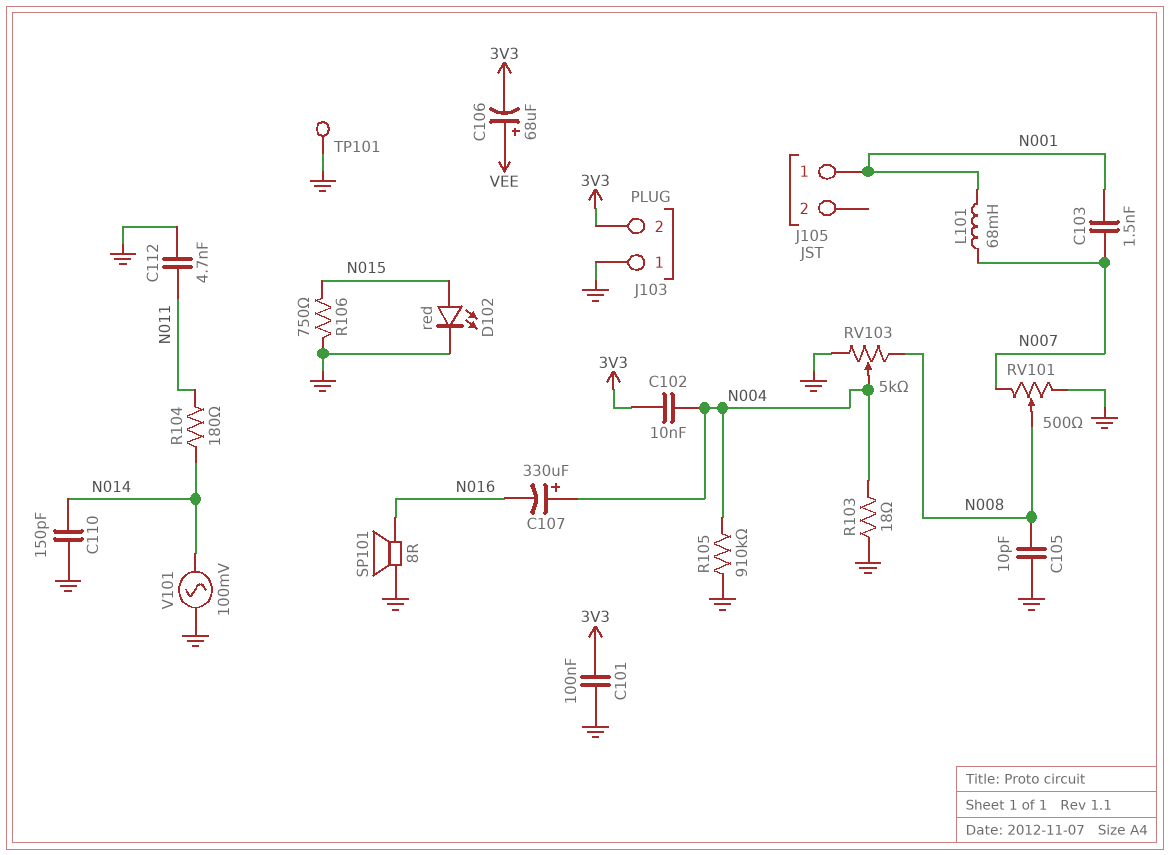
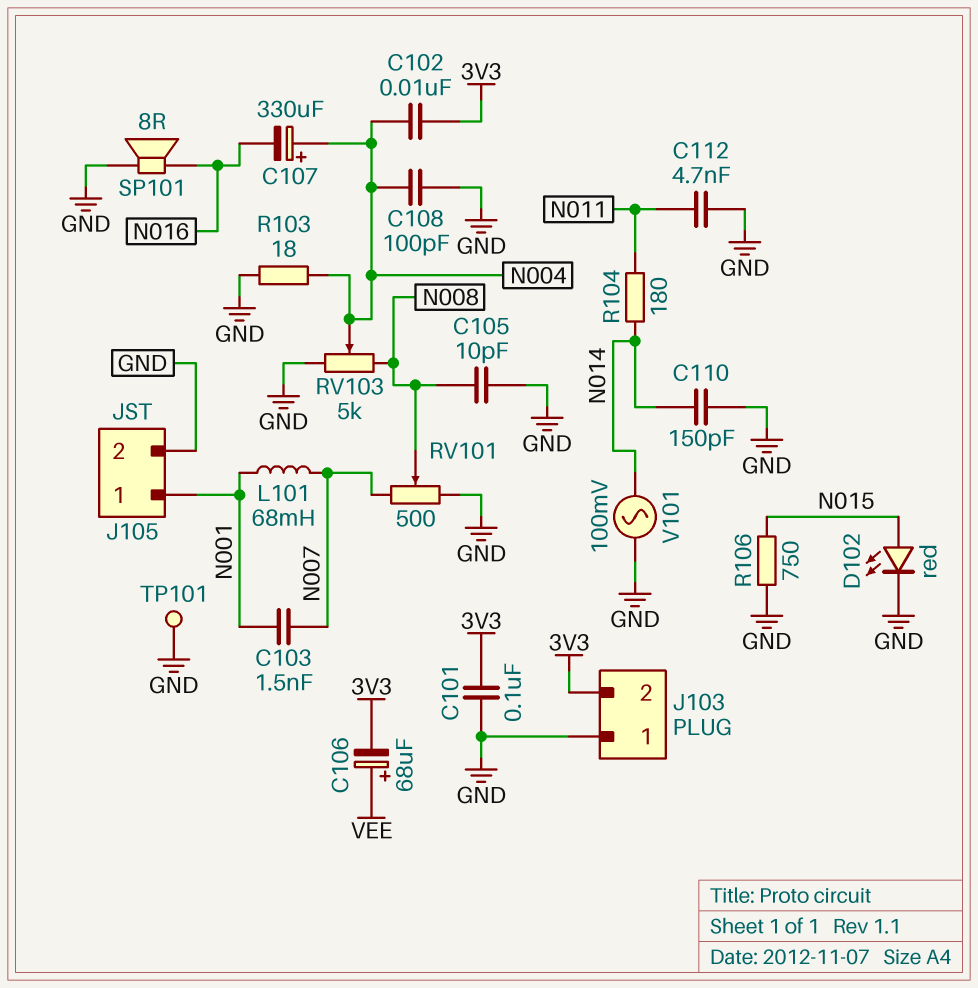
C108: none -> 100pF (GND, N004)
J105 pin 2: none -> GND
R105: 910k (GND, N004) -> none

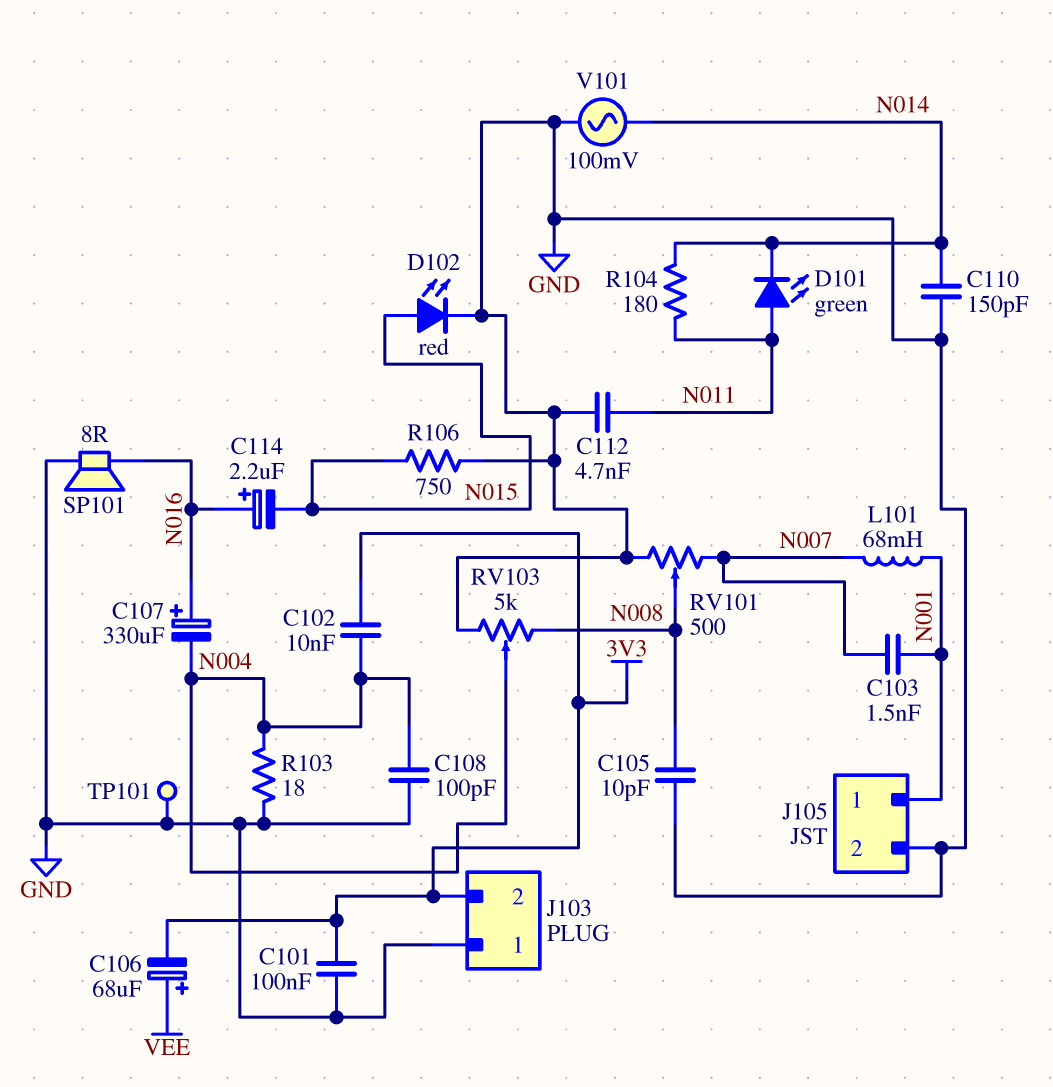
C107: 330uF (plus N004, minus N016) -> 330uF (plus N016, minus N004)
C114: none -> 2.2uF (plus N016, minus N015)
D101: none -> LED green (A N011, K N014)

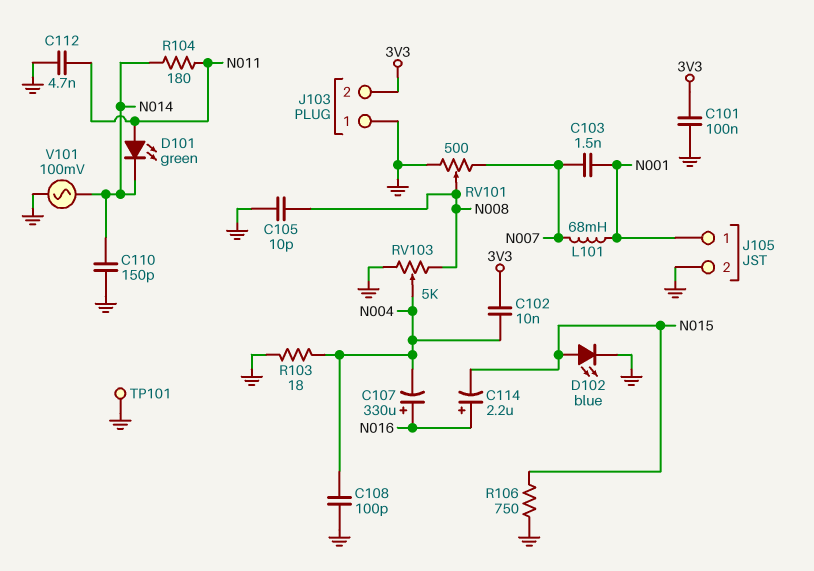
C106: 68uF (plus VEE, minus 3V3) -> none
D102: LED red (A N015, K GND) -> LED blue (A N015, K GND)
SP101: speaker 8R (GND, N016) -> none

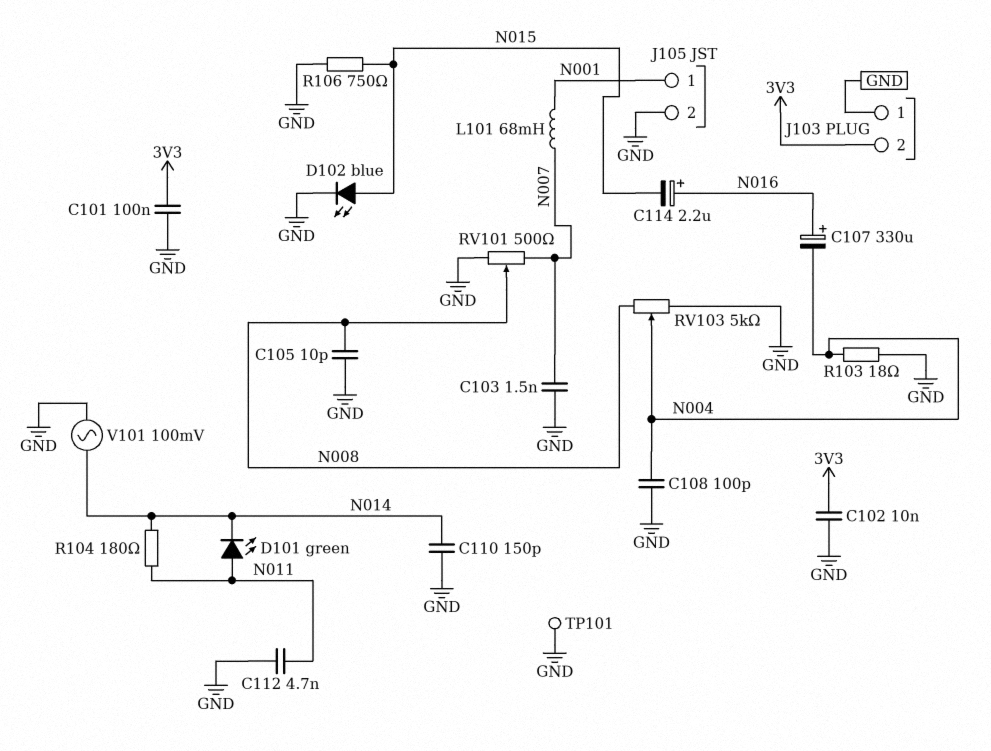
C102: 10nF (3V3, N004) -> 10nF (3V3, GND)
C103: 1.5nF (N001, N007) -> 1.5nF (GND, N007)

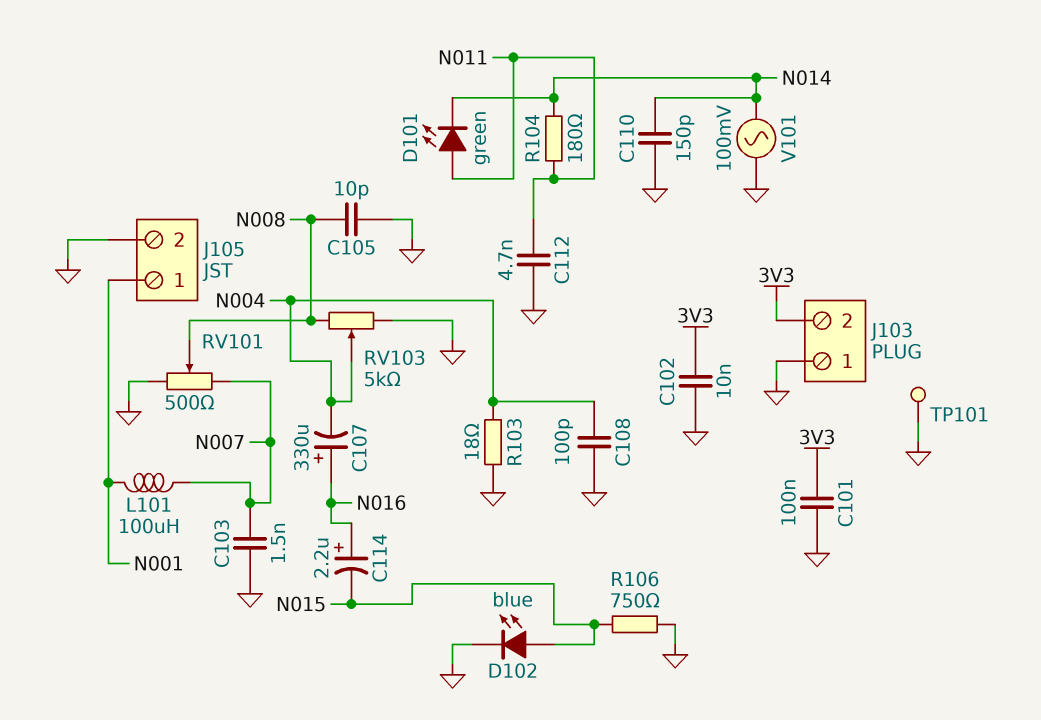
L101: 68mH (N001, N007) -> 100uH (N001, N007)

